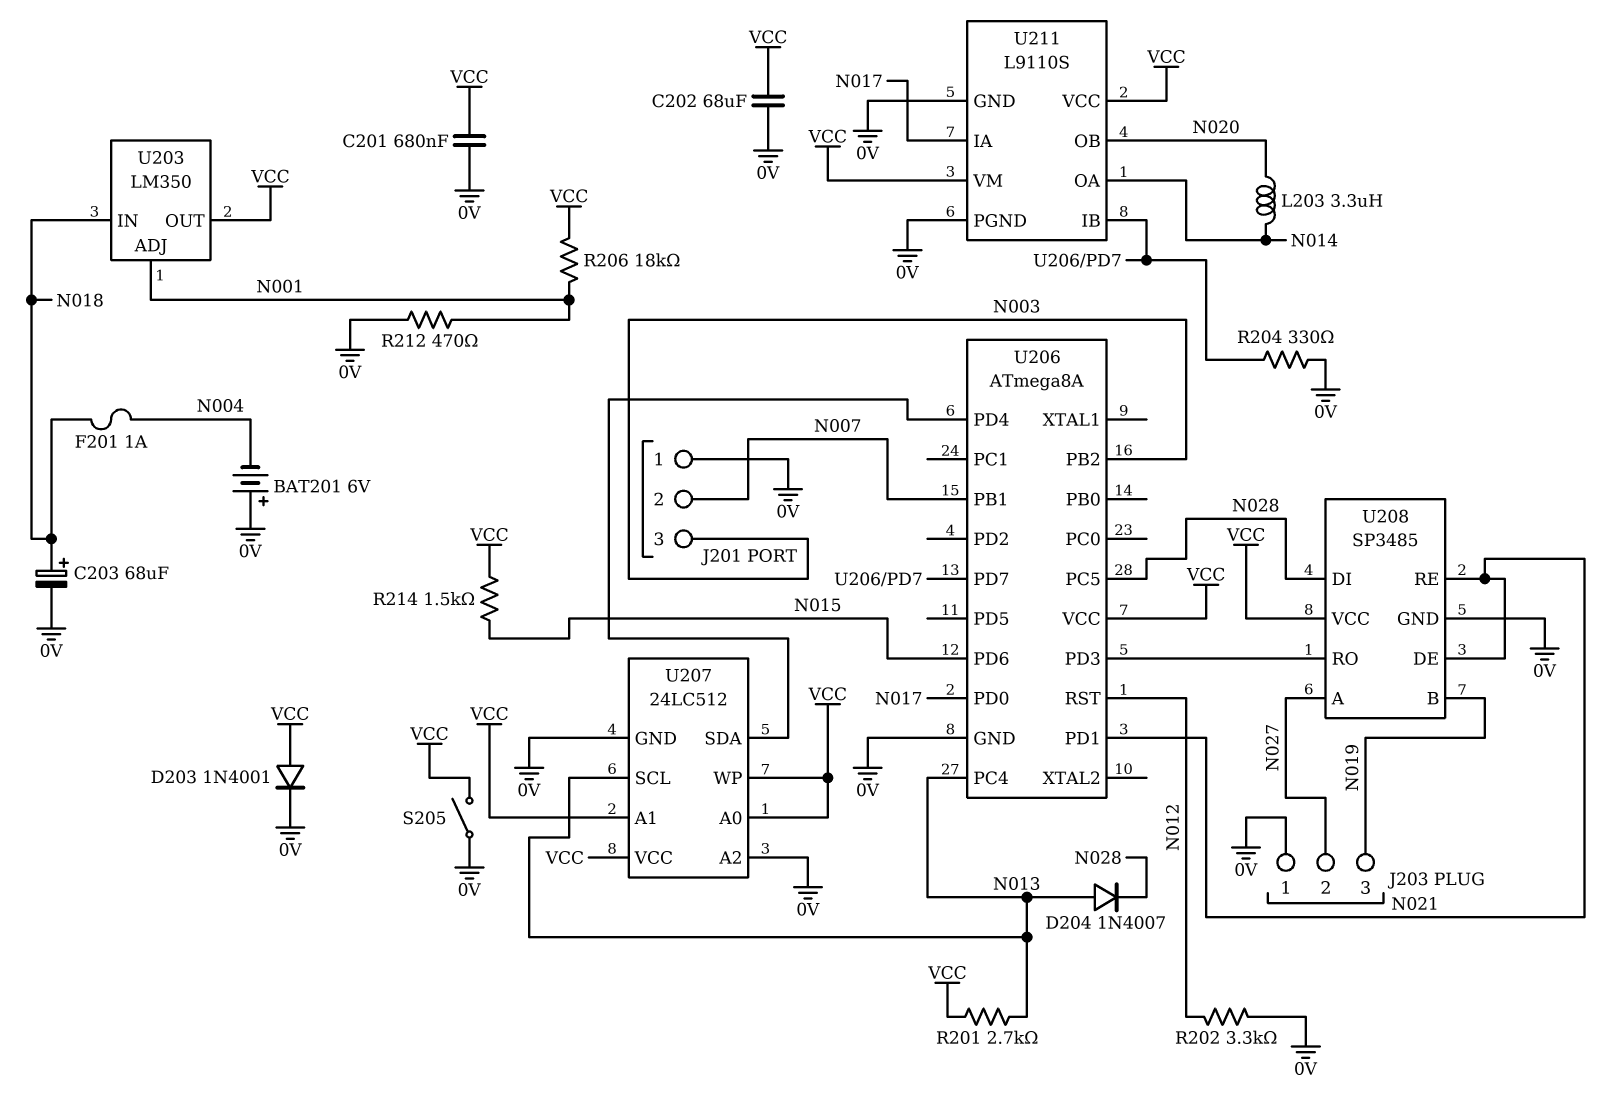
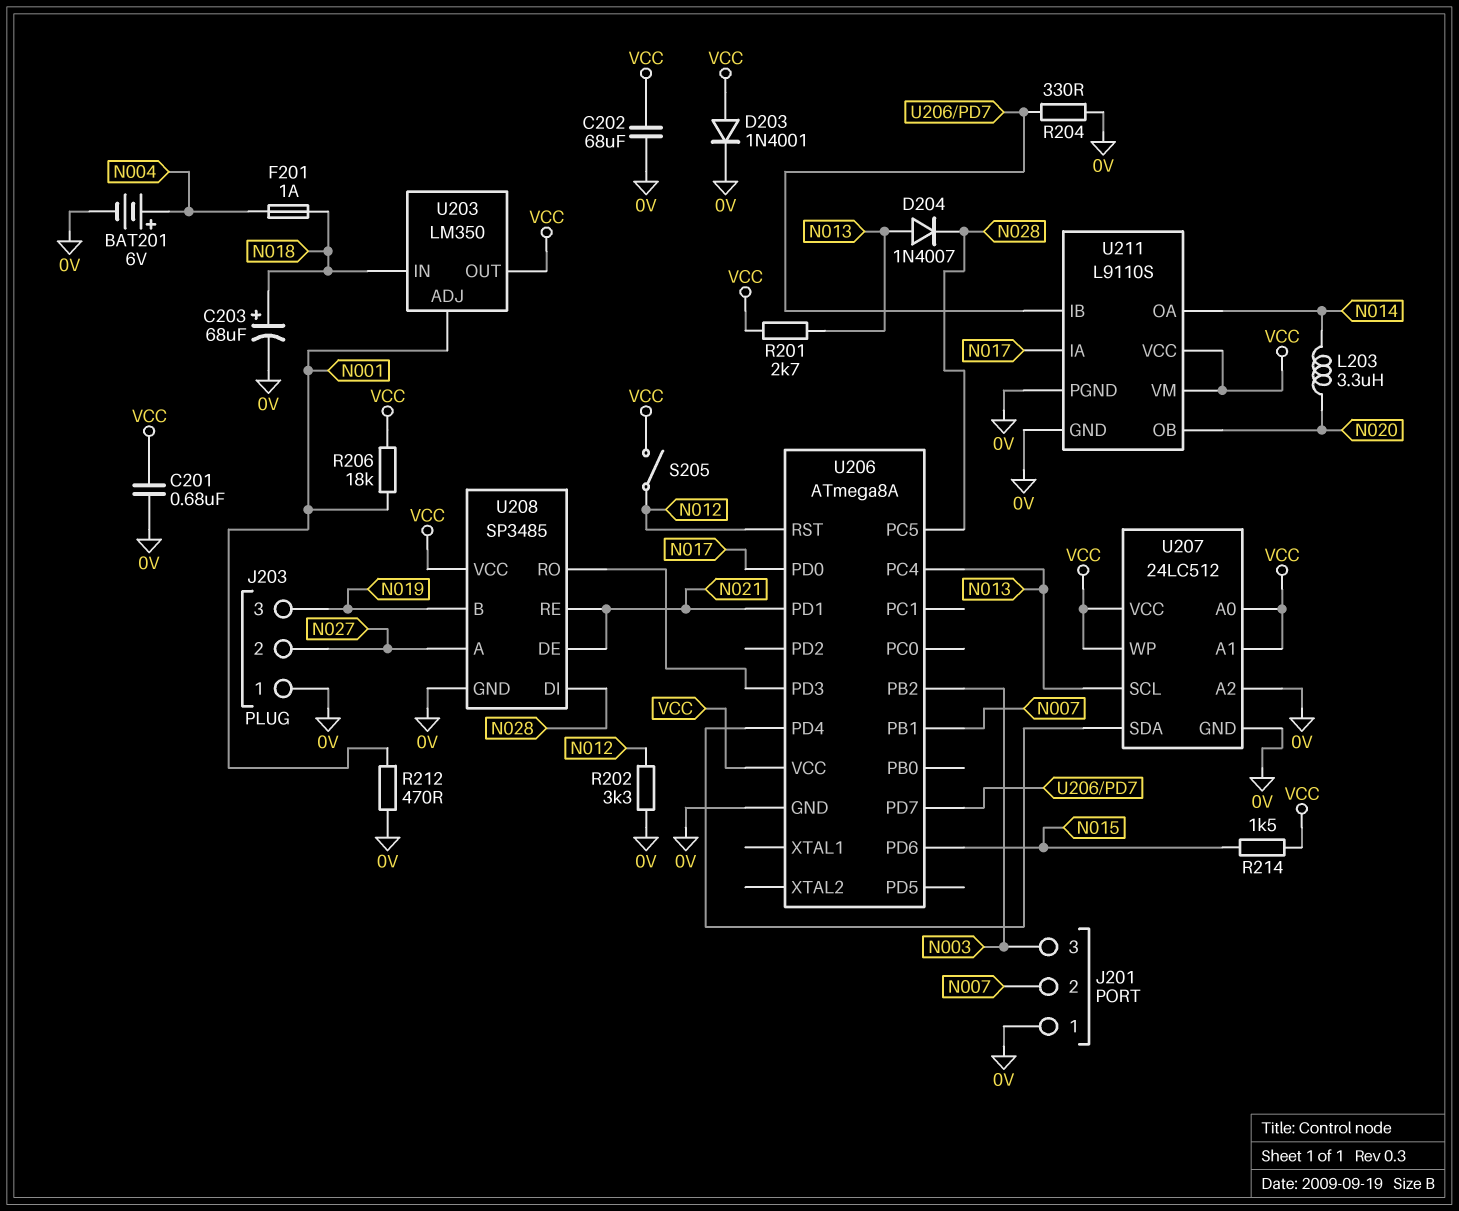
BAT201: 6V (plus 0V, minus N004) -> 6V (plus N004, minus 0V)
S205: switch (0V, VCC) -> switch (N012, VCC)

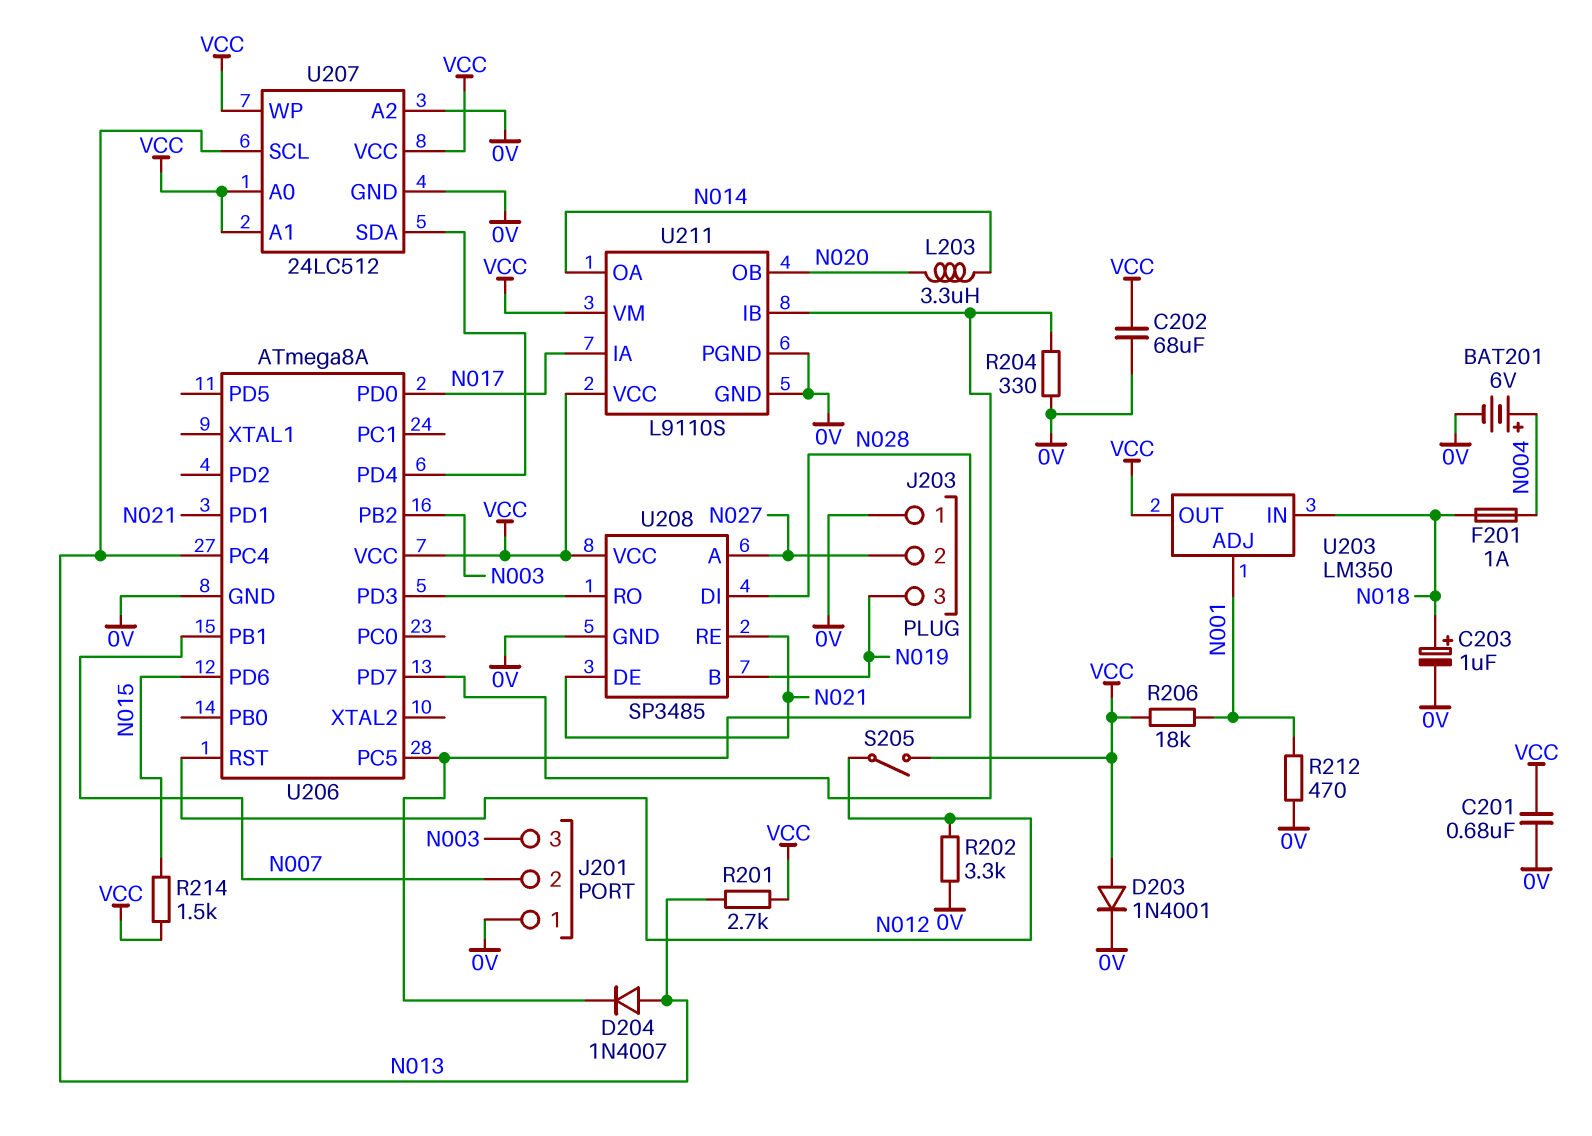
C203: 68uF (plus N018, minus 0V) -> 1uF (plus N018, minus 0V)

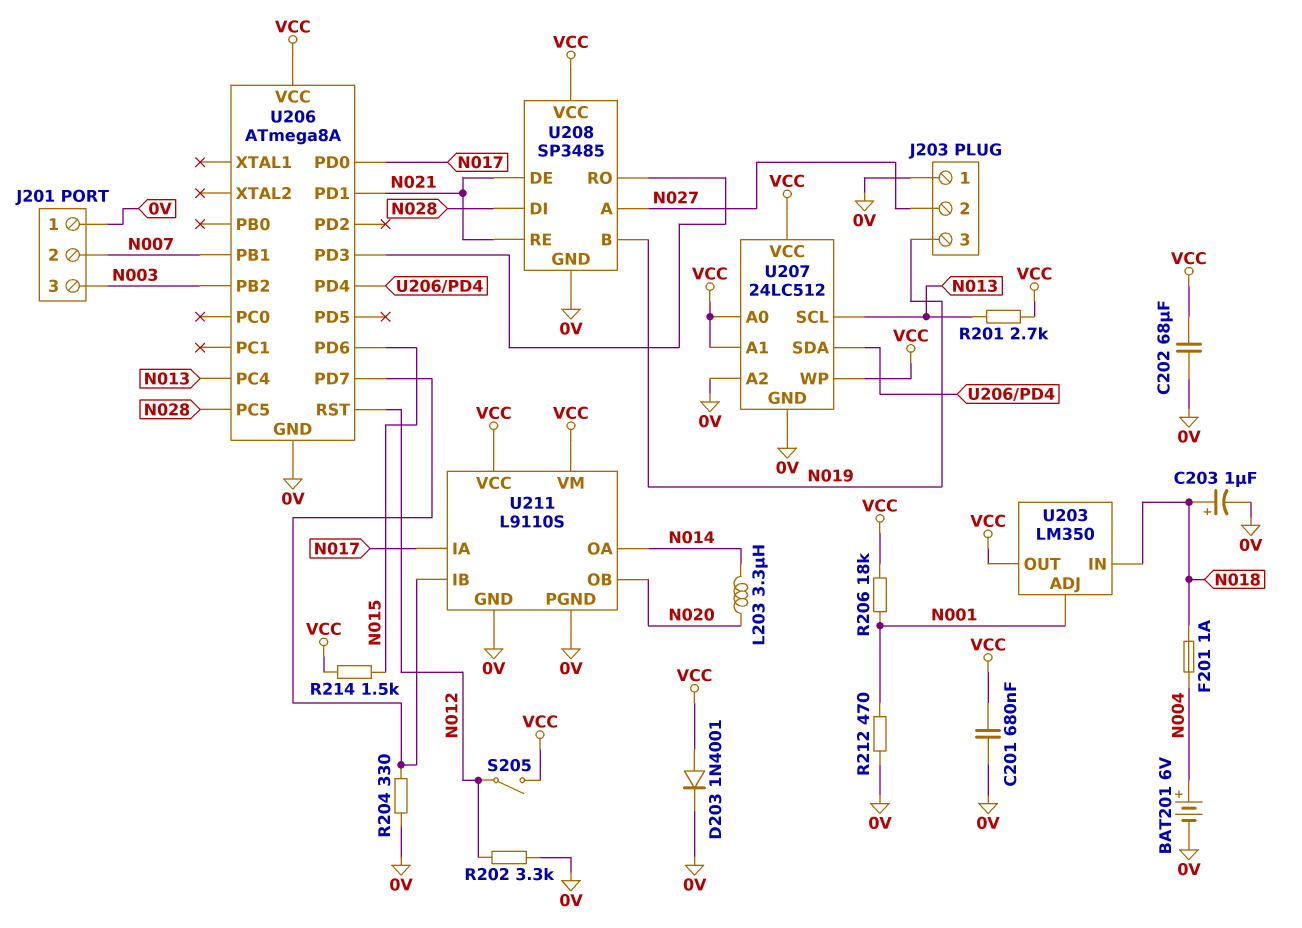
D204: diode 1N4007 (A N013, K N028) -> none

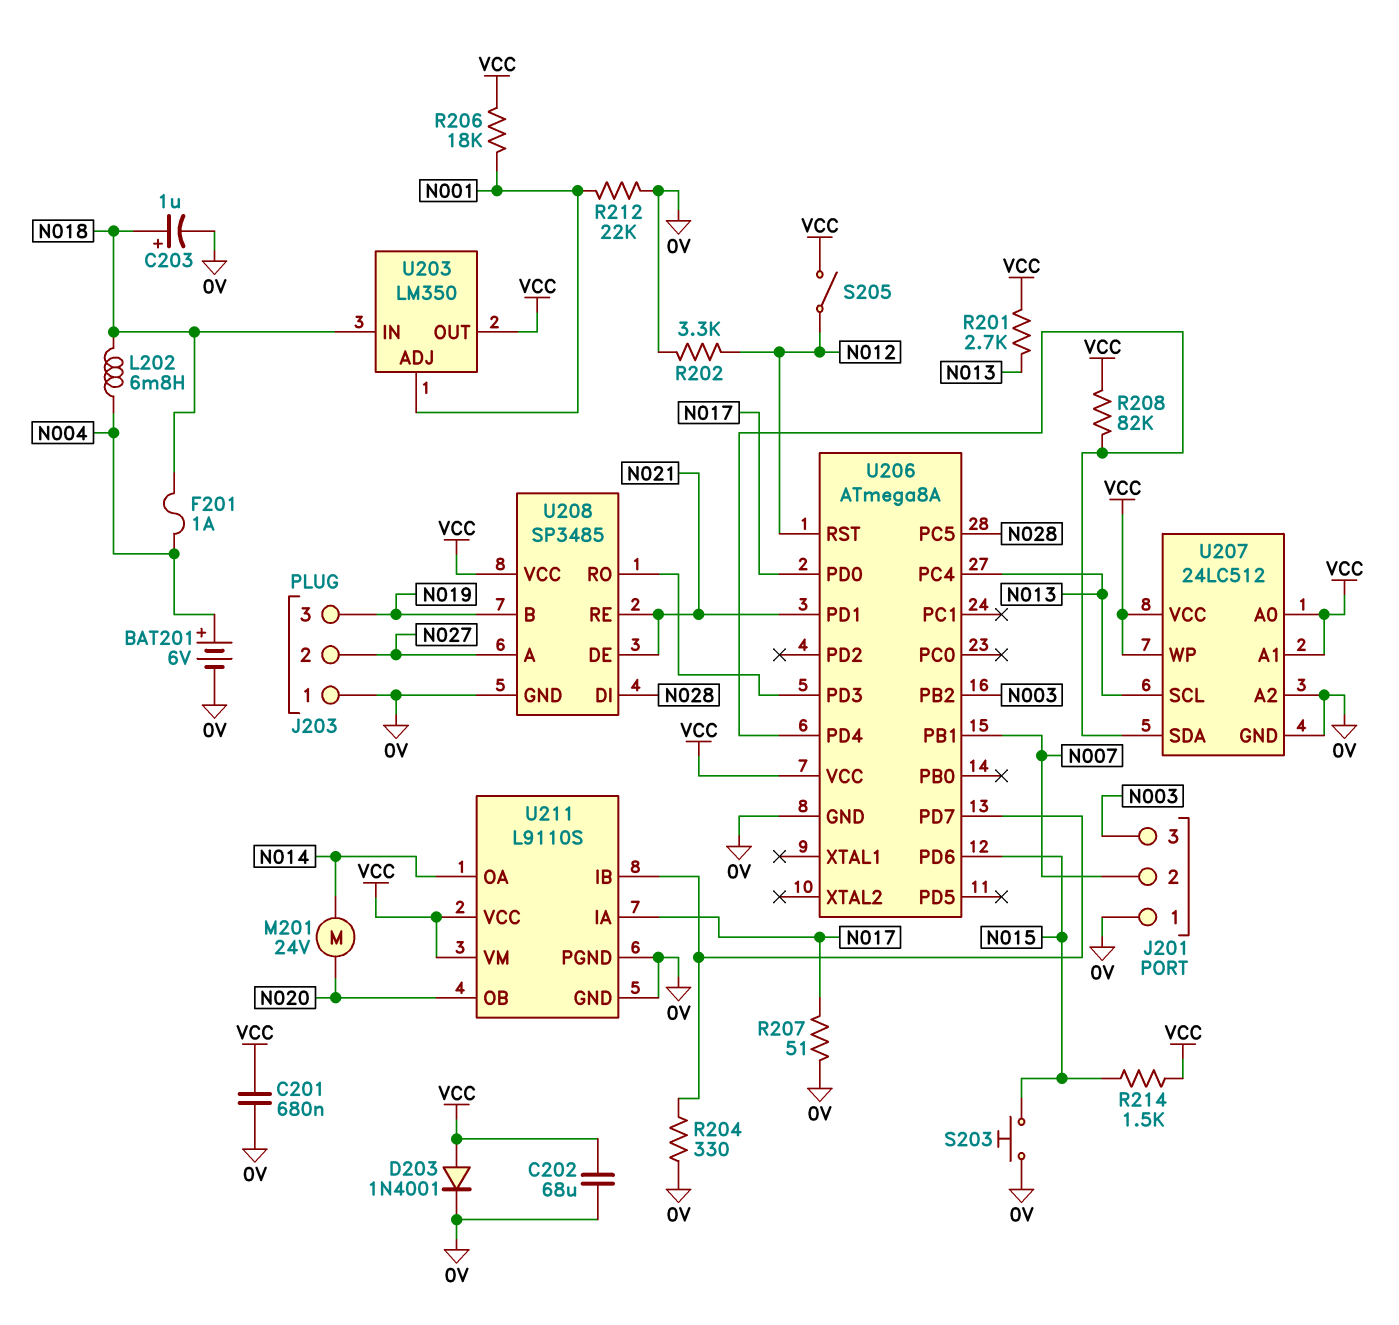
L202: none -> 6.8mH (N004, N018)
L203: 3.3uH (N014, N020) -> none
M201: none -> motor 24V (N014, N020)
R207: none -> 51 (0V, N017)
R208: none -> 82k (U206/PD4, VCC)
R212: 470 (0V, N001) -> 22k (0V, N001)
S203: none -> button (0V, N015)

